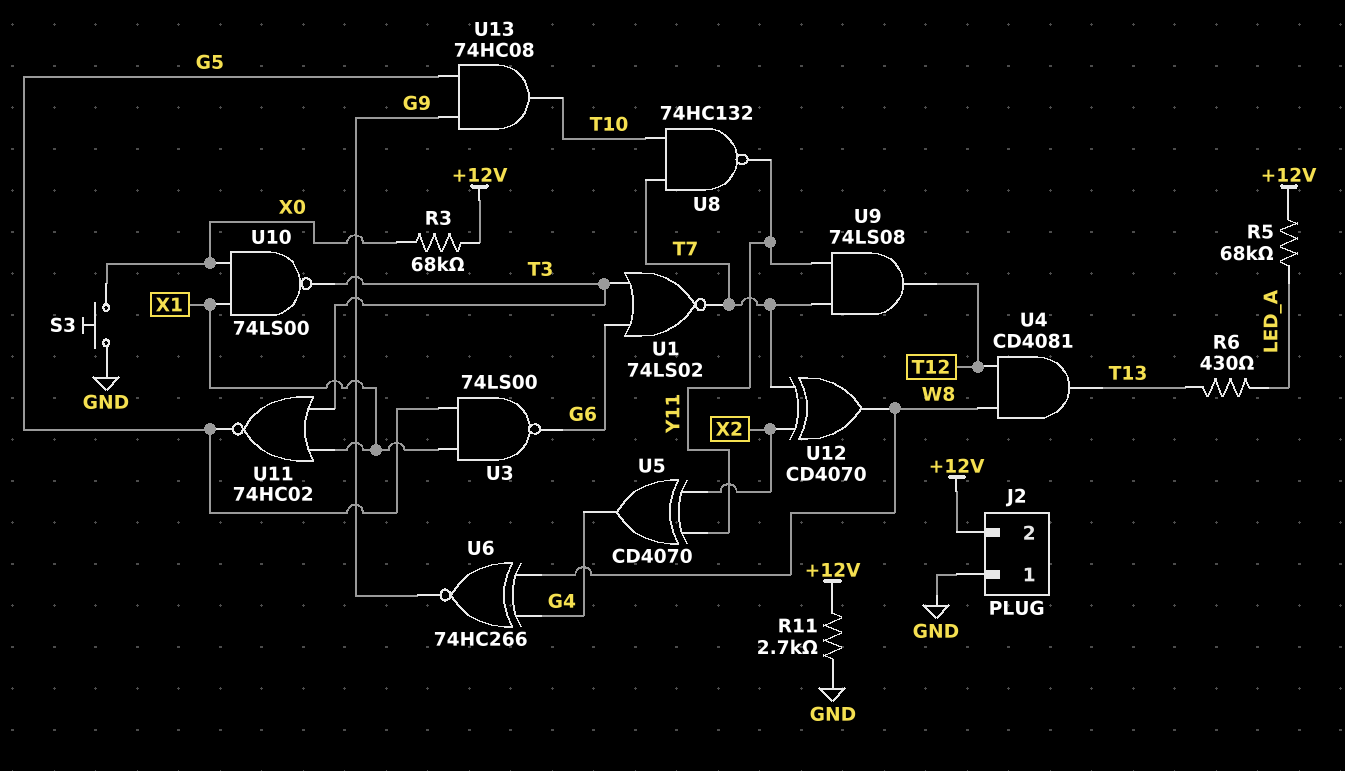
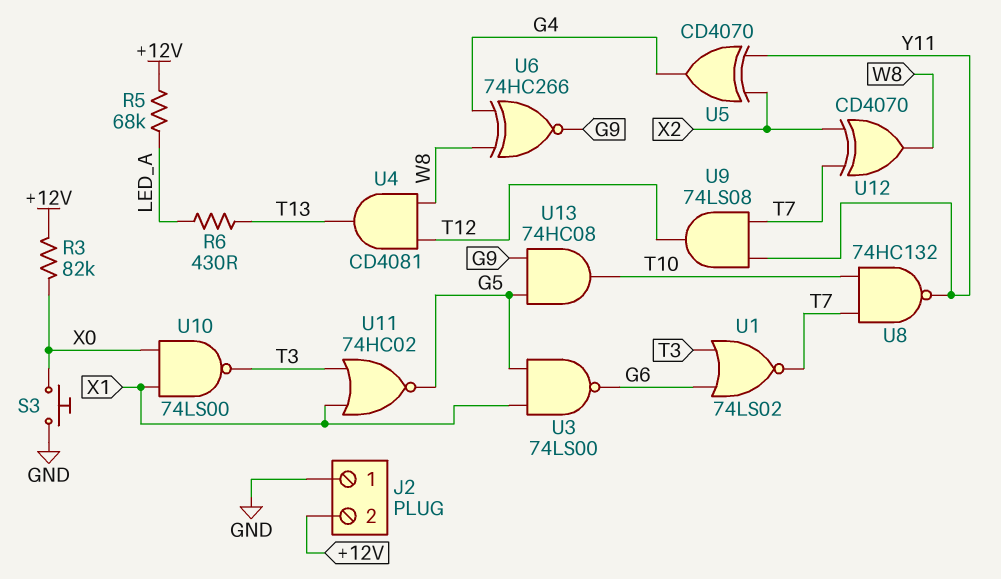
R3: 68k (+12V, X0) -> 82k (+12V, X0)
R11: 2.7k (+12V, GND) -> none

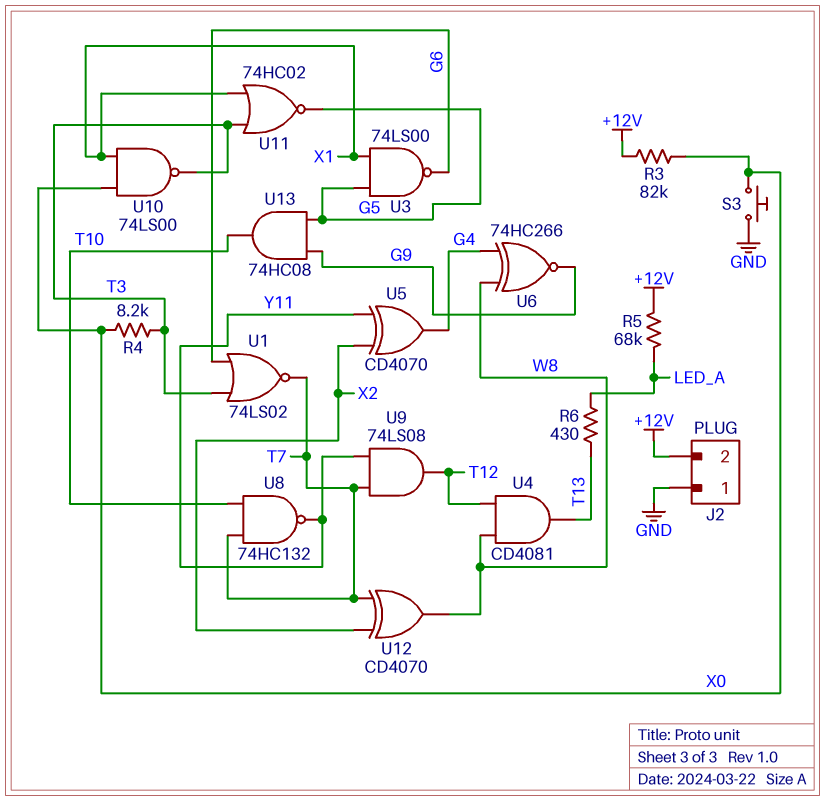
R4: none -> 8.2k (T3, X0)

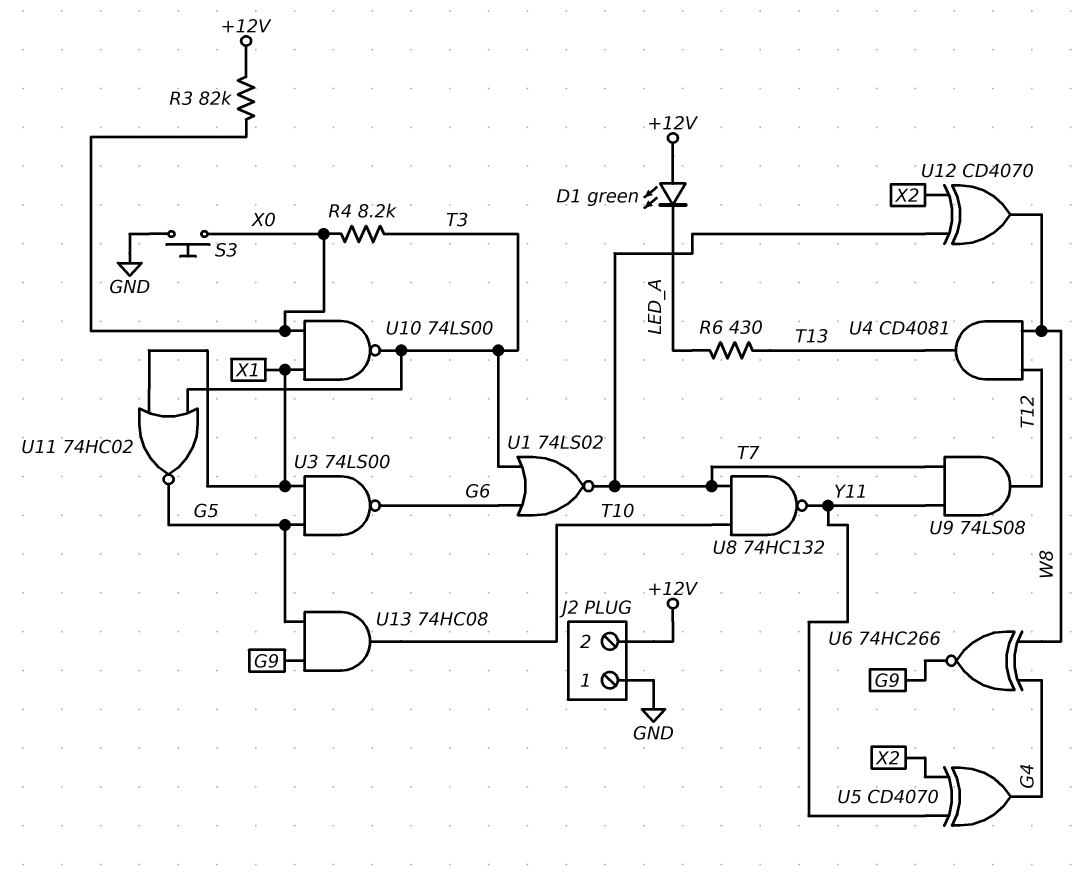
D1: none -> LED green (A +12V, K LED_A)
R5: 68k (+12V, LED_A) -> none

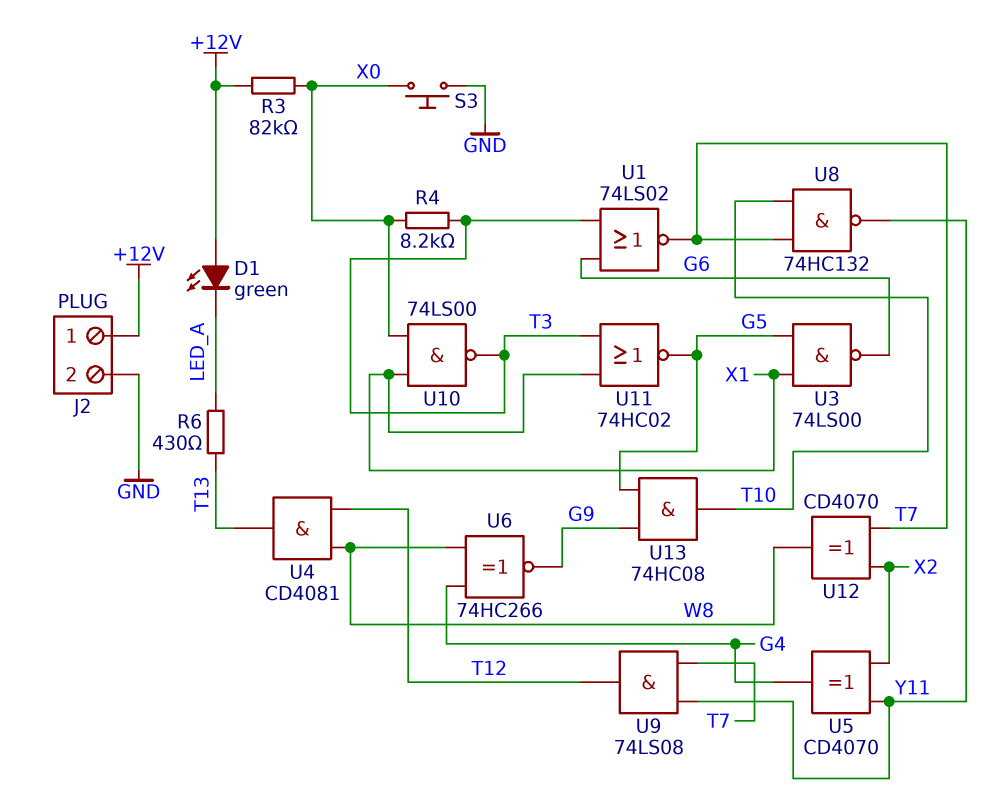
J2 pin 1: GND -> +12V
J2 pin 2: +12V -> GND

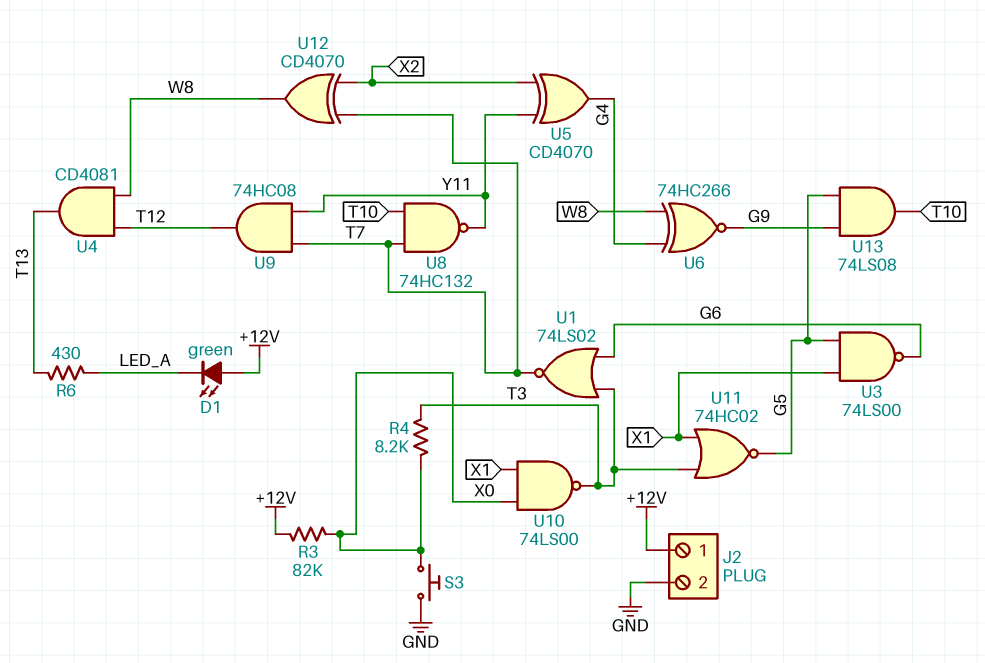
U9: AND 74LS08 (in T7, in Y11, out T12) -> AND 74HC08 (in T7, in Y11, out T12)
U13: AND 74HC08 (in G5, in G9, out T10) -> AND 74LS08 (in G5, in G9, out T10)

